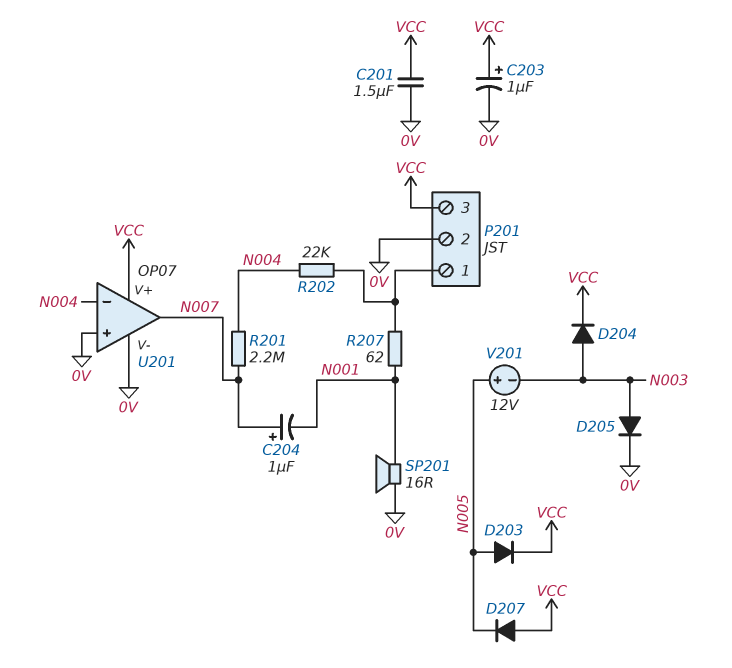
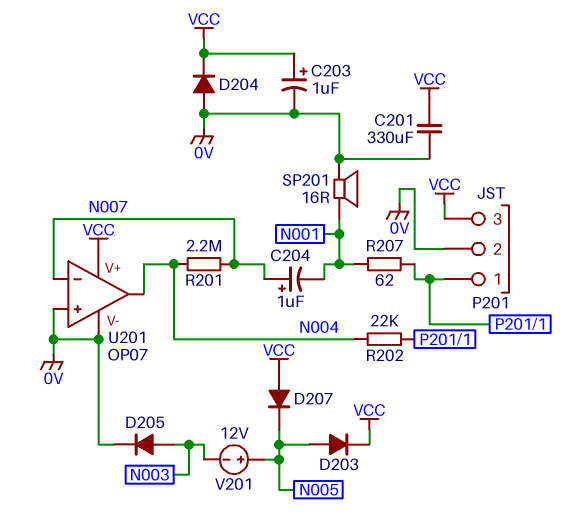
C201: 1.5uF (0V, VCC) -> 330uF (0V, VCC)
D204: diode (A N003, K VCC) -> diode (A 0V, K VCC)
U201 pin in-: N004 -> N007
U201 pin out: N007 -> N004

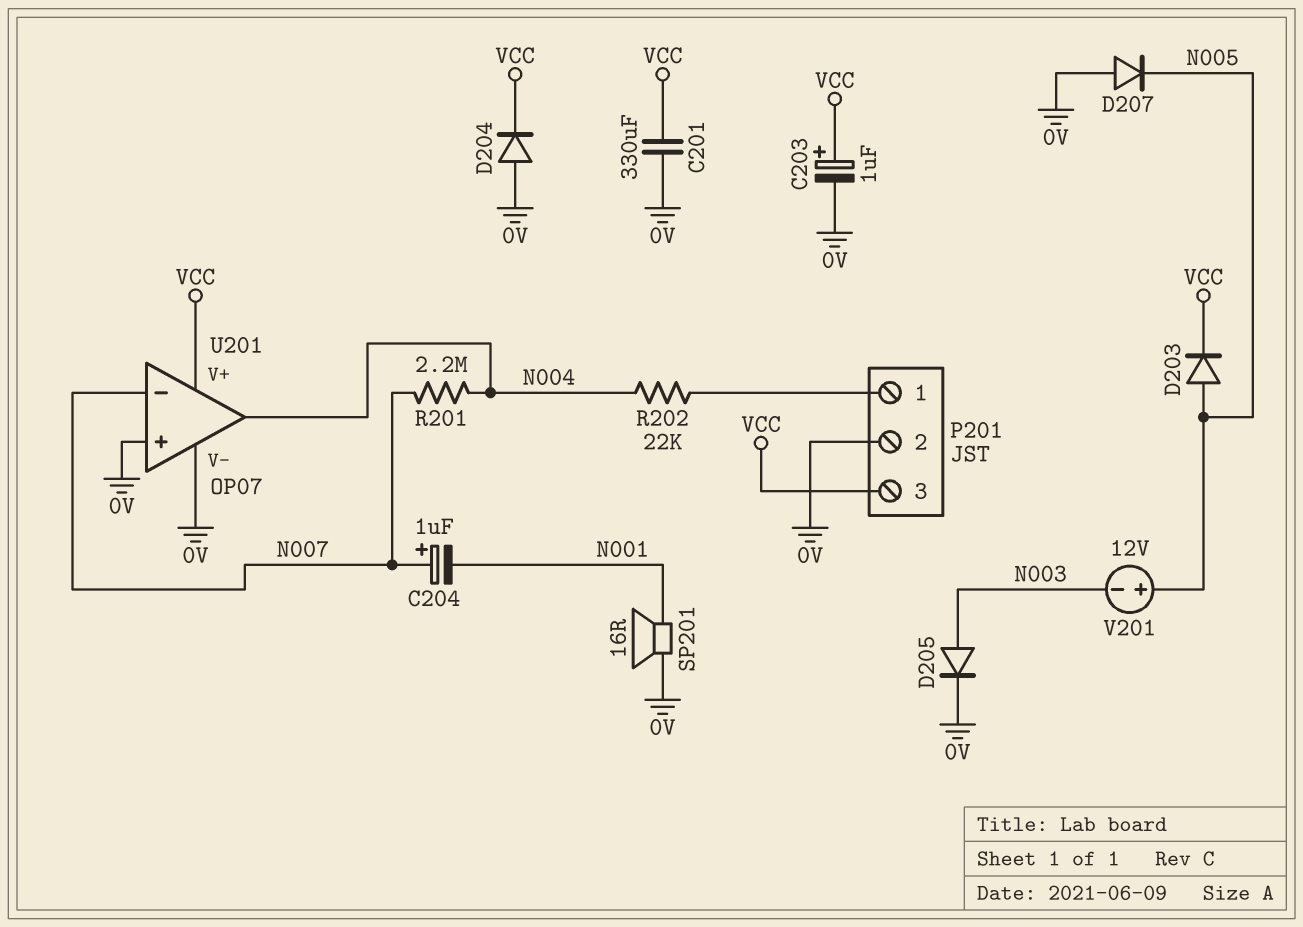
D207: diode (A VCC, K N005) -> diode (A 0V, K N005)
R207: 62 (N001, P201/1) -> none

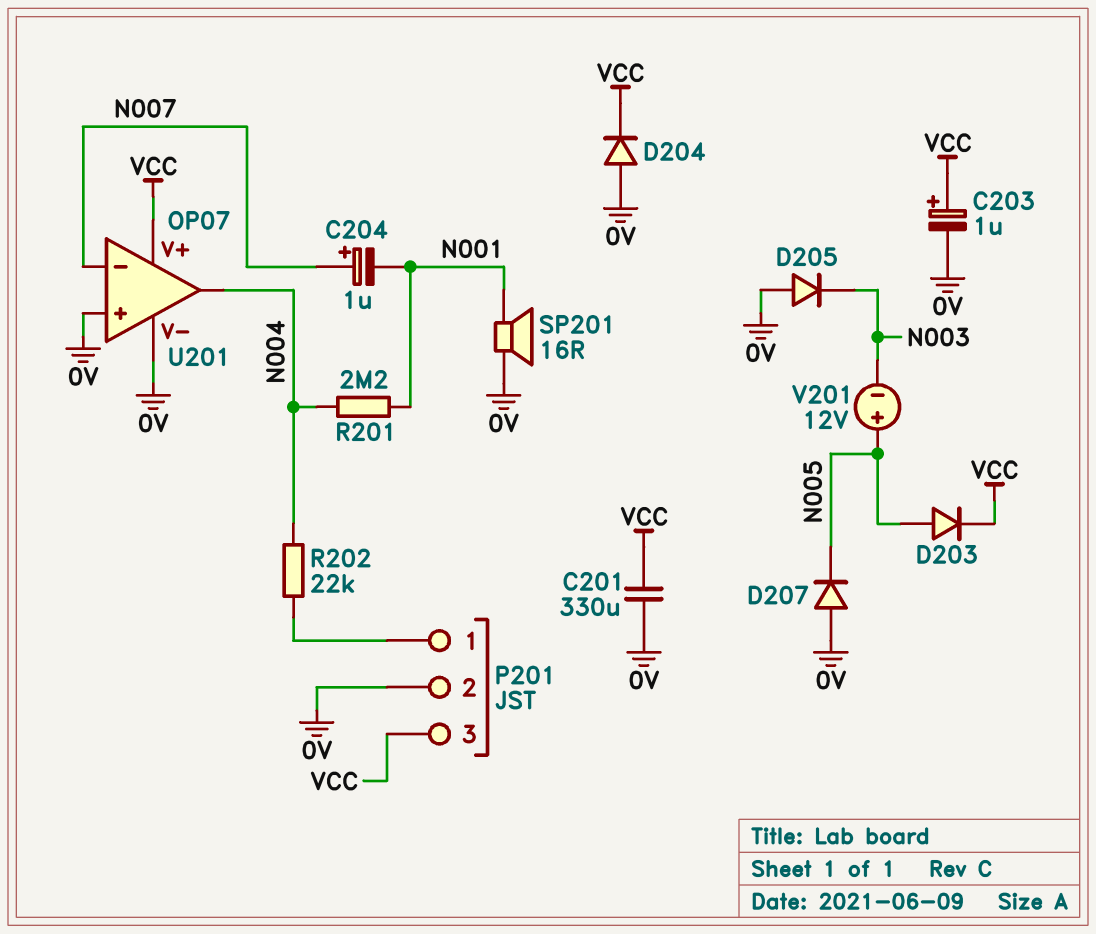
D205: diode (A N003, K 0V) -> diode (A 0V, K N003)
R201: 2.2M (N004, N007) -> 2.2M (N001, N004)

